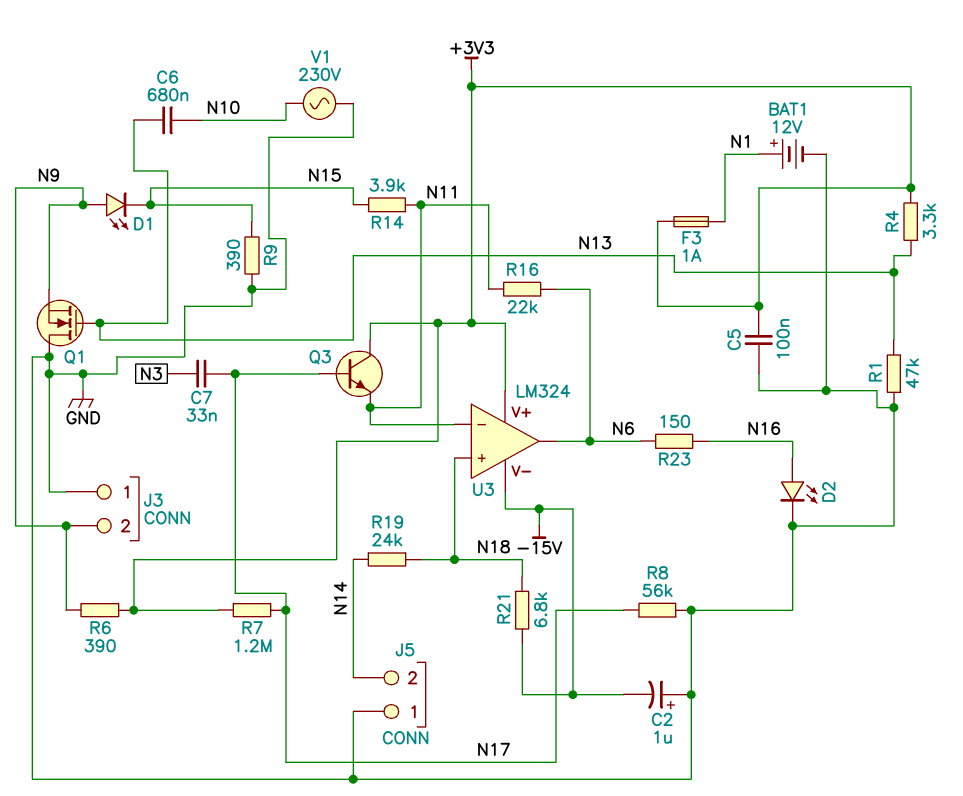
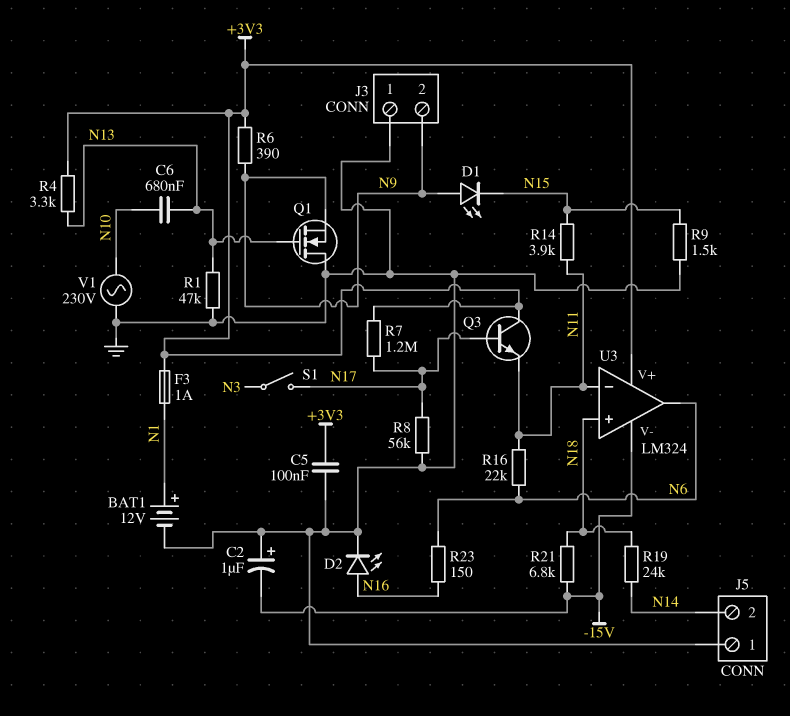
C7: 33nF (N3, N17) -> none
R9: 390 (GND, N15) -> 1.5k (GND, N15)
S1: none -> switch (N3, N17)

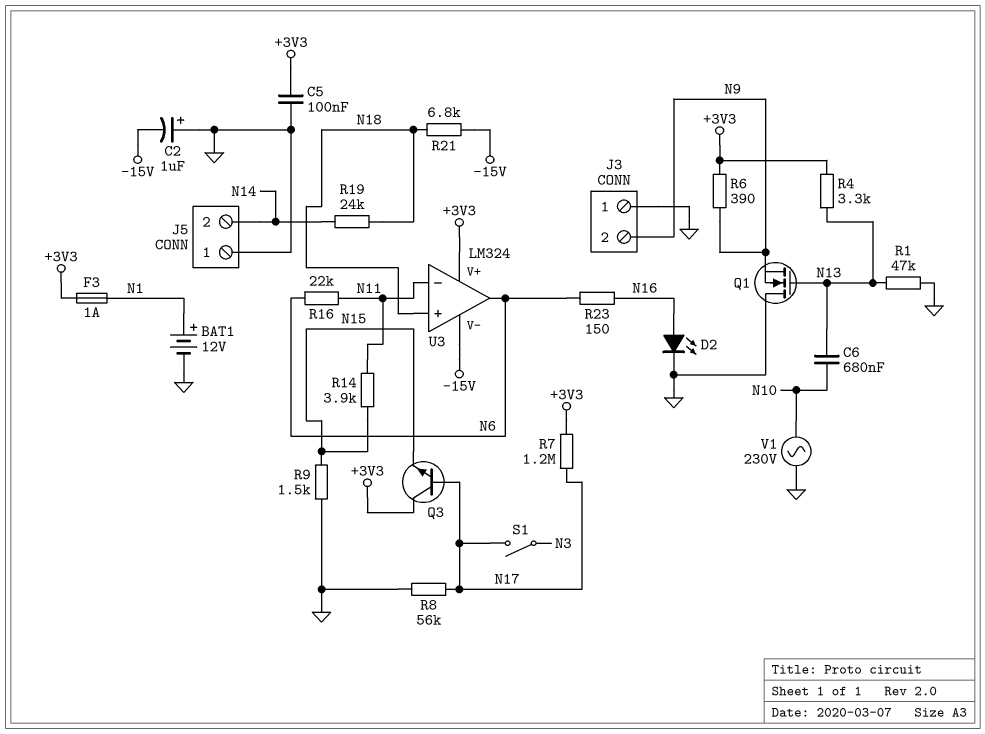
D1: LED (A N9, K N15) -> none
Q3: NPN (B N17, C +3V3, E N11) -> NPN (B N17, C +3V3, E N15)

